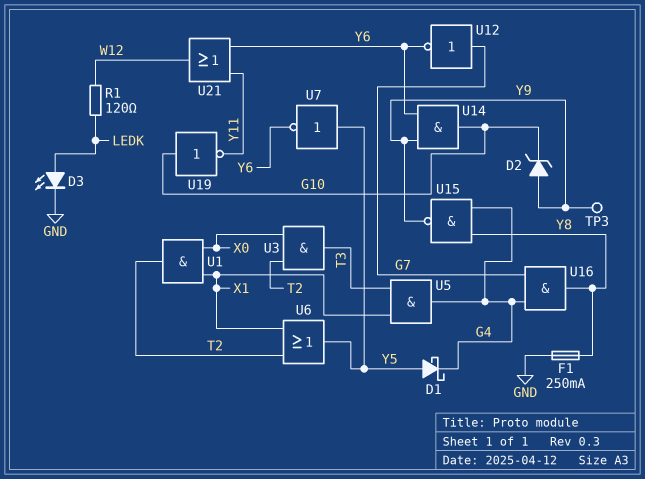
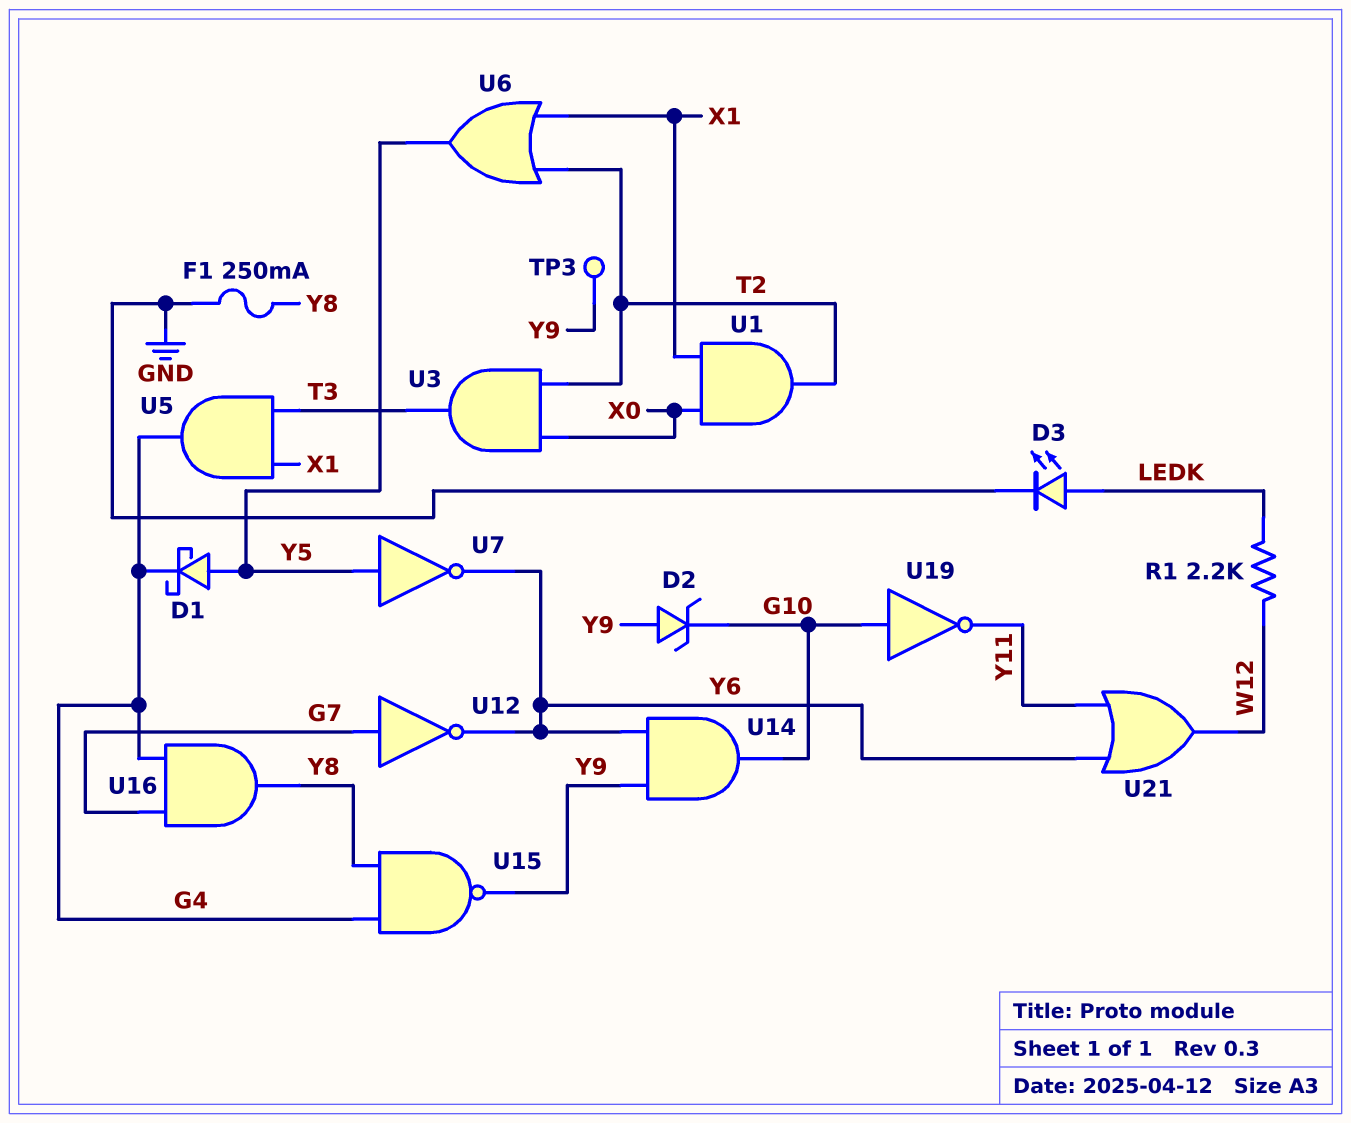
R1: 120 (LEDK, W12) -> 2.2k (LEDK, W12)

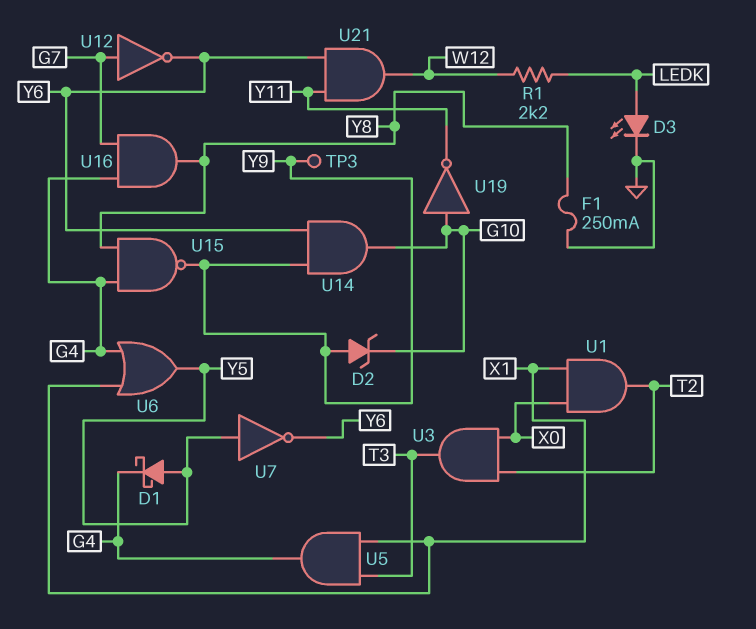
U6: OR (in T2, in X1, out Y5) -> OR (in G4, in X1, out Y5)
U21: OR (in Y6, in Y11, out W12) -> AND (in Y6, in Y11, out W12)

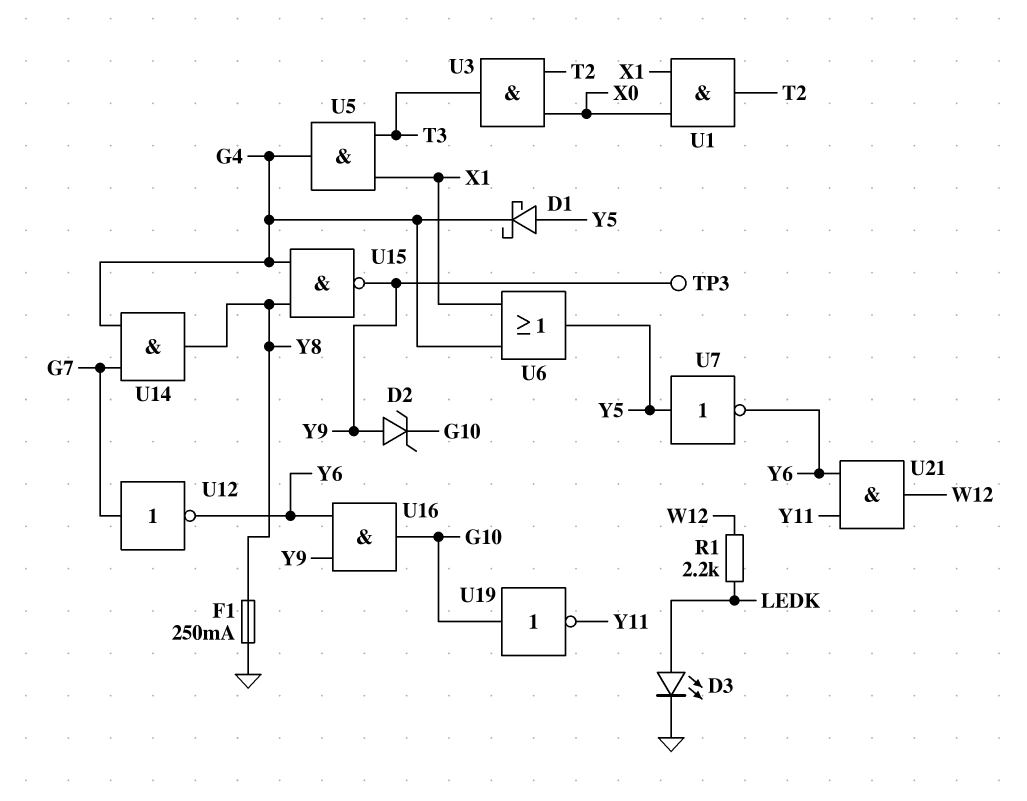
U14: AND (in Y6, in Y9, out G10) -> AND (in G4, in G7, out Y8)
U16: AND (in G4, in G7, out Y8) -> AND (in Y6, in Y9, out G10)

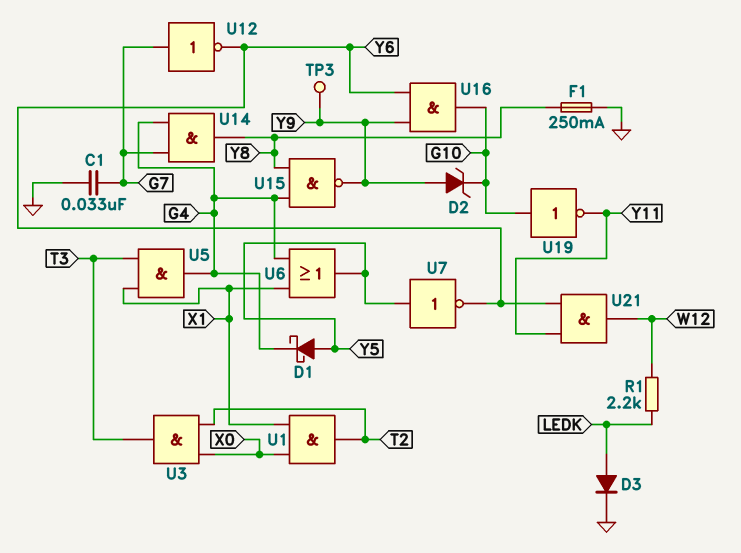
C1: none -> 33nF (G7, GND)
D3: LED (A LEDK, K GND) -> diode (A LEDK, K GND)

